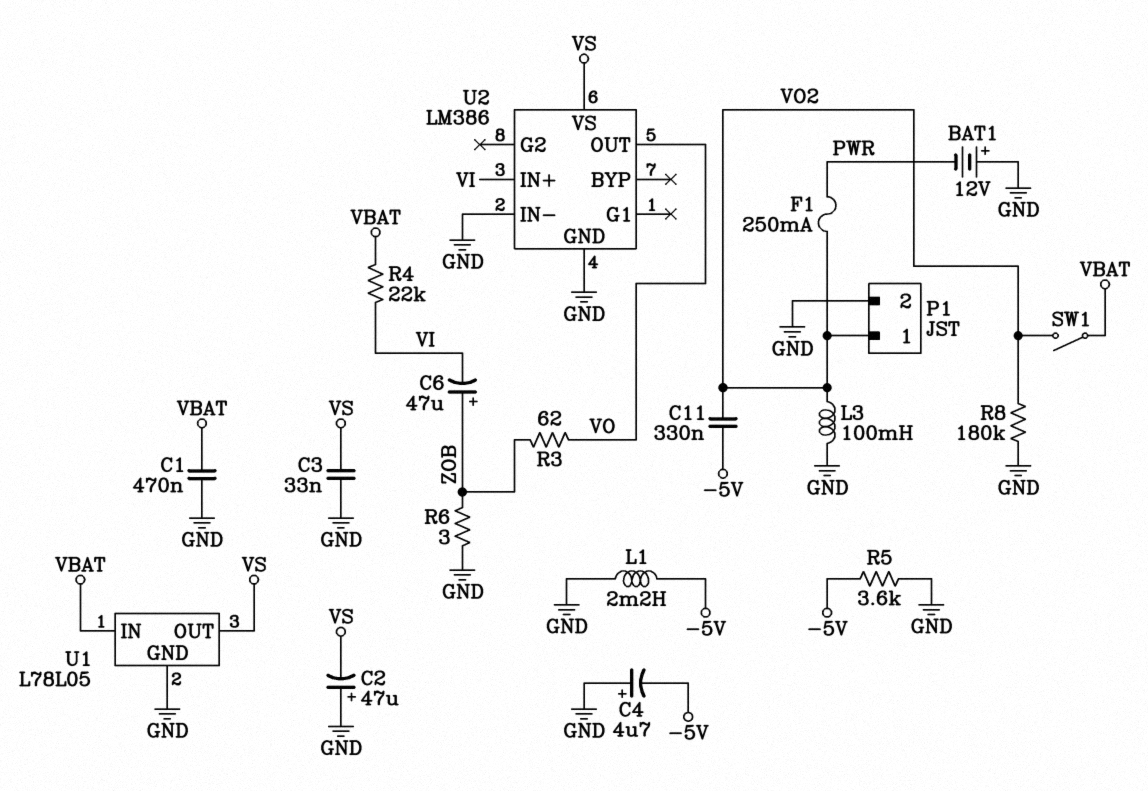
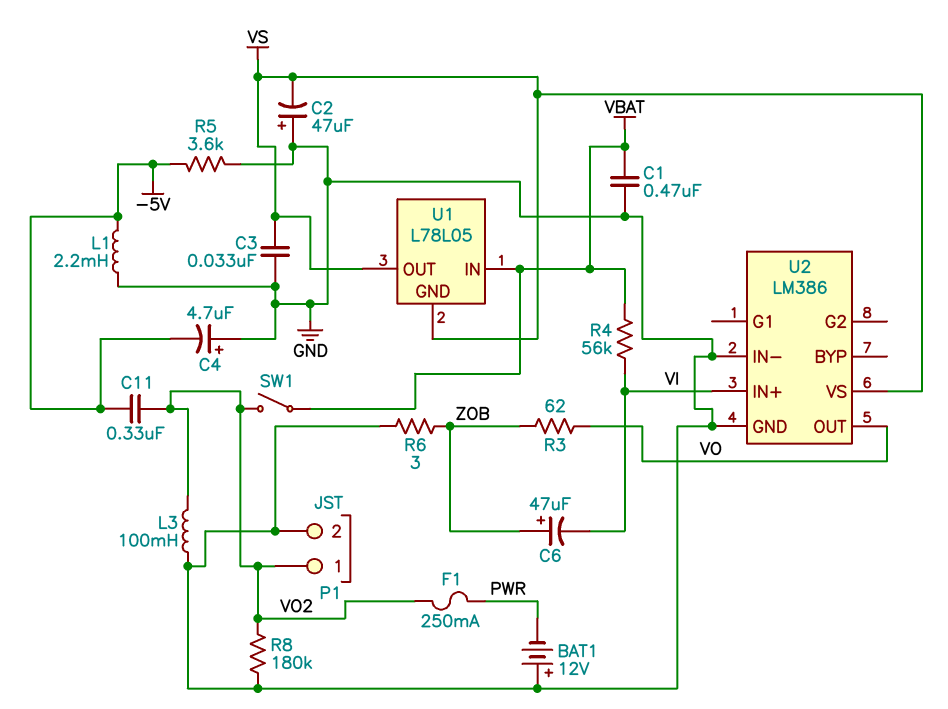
R4: 22k (VBAT, VI) -> 56k (VBAT, VI)
U1 pin GND: GND -> VS

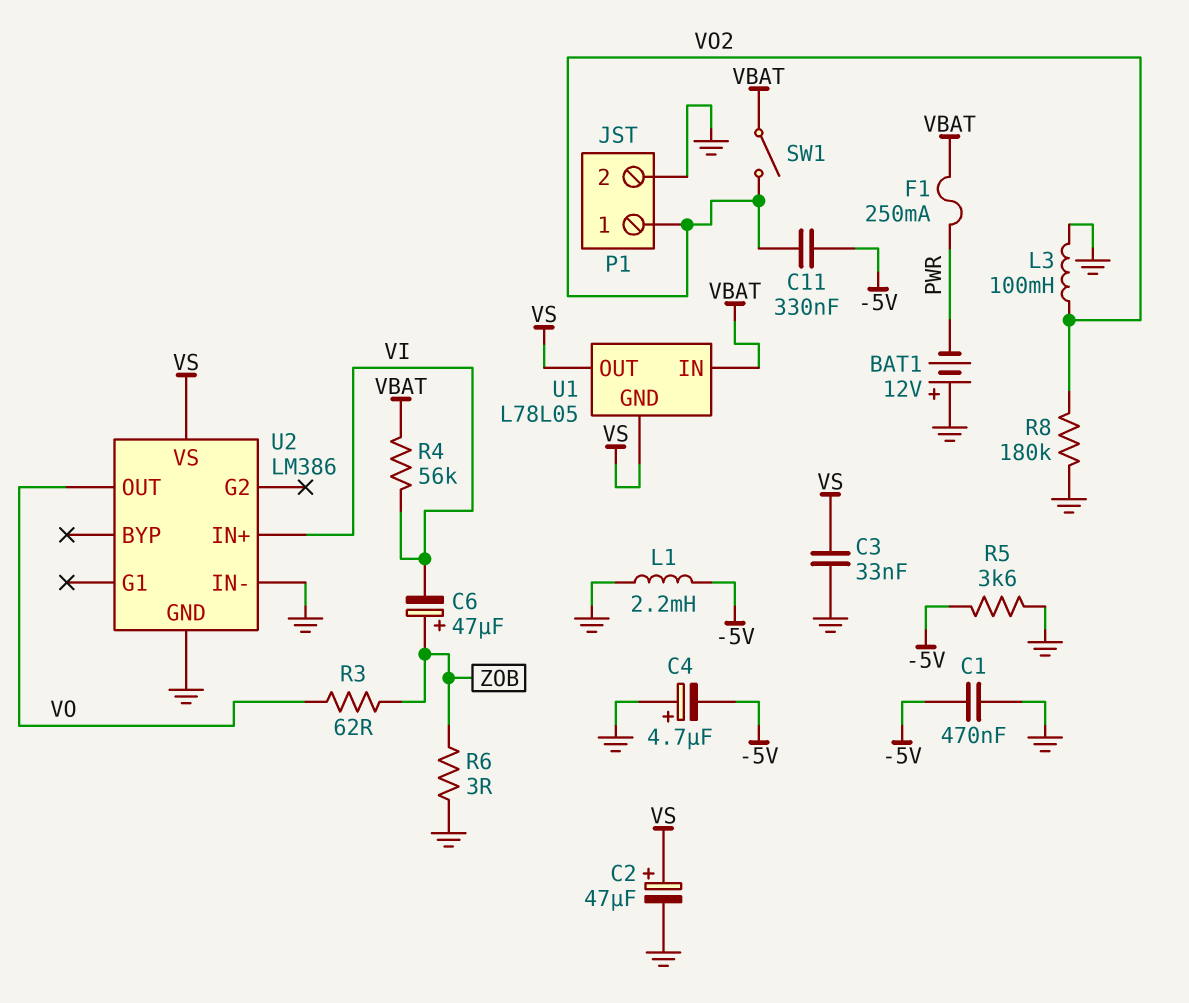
C1: 470nF (GND, VBAT) -> 470nF (-5V, GND)
C2: 47uF (plus GND, minus VS) -> 47uF (plus VS, minus GND)
F1: 250mA (PWR, VO2) -> 250mA (PWR, VBAT)

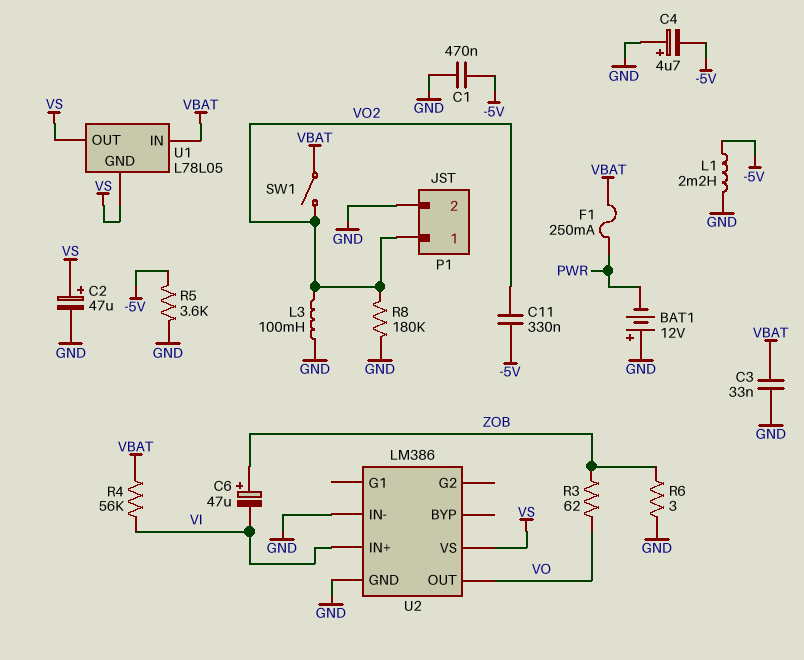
C3: 33nF (GND, VS) -> 33nF (GND, VBAT)

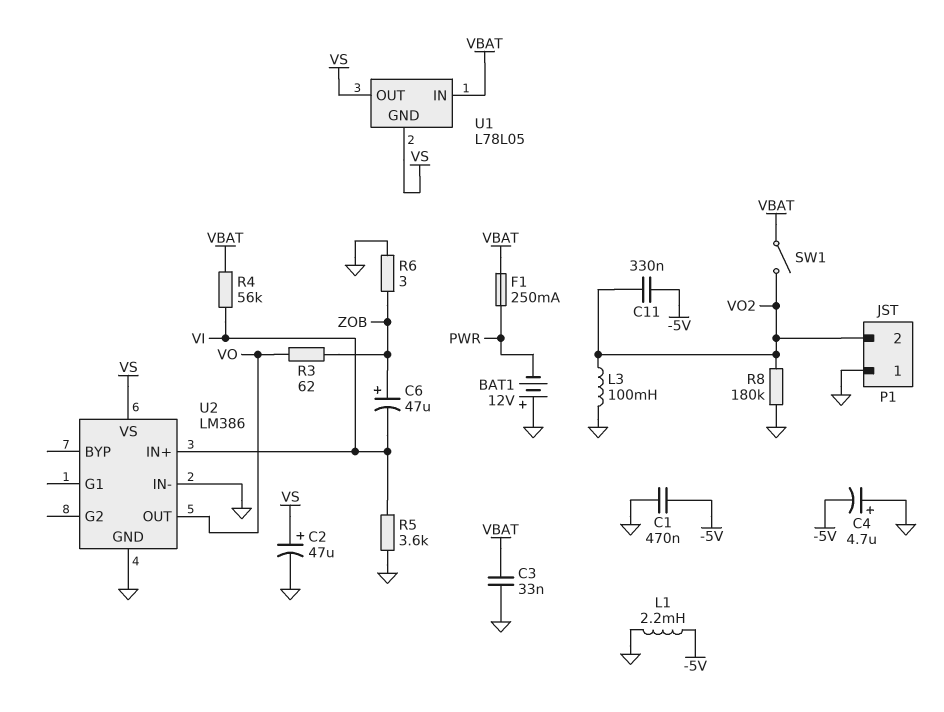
P1 pin 1: VO2 -> GND
P1 pin 2: GND -> VO2
R5: 3.6k (-5V, GND) -> 3.6k (GND, VI)

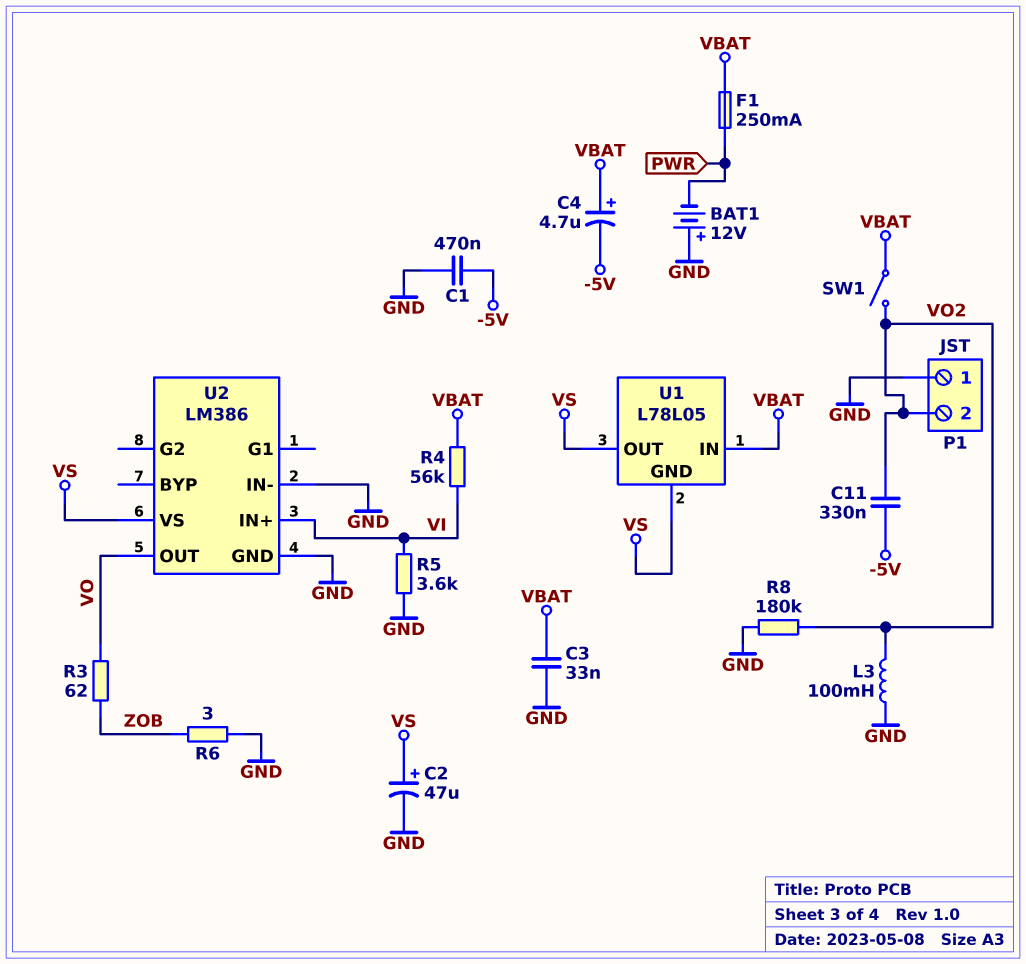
C4: 4.7uF (plus GND, minus -5V) -> 4.7uF (plus VBAT, minus -5V)
C6: 47uF (plus ZOB, minus VI) -> none
L1: 2.2mH (-5V, GND) -> none

